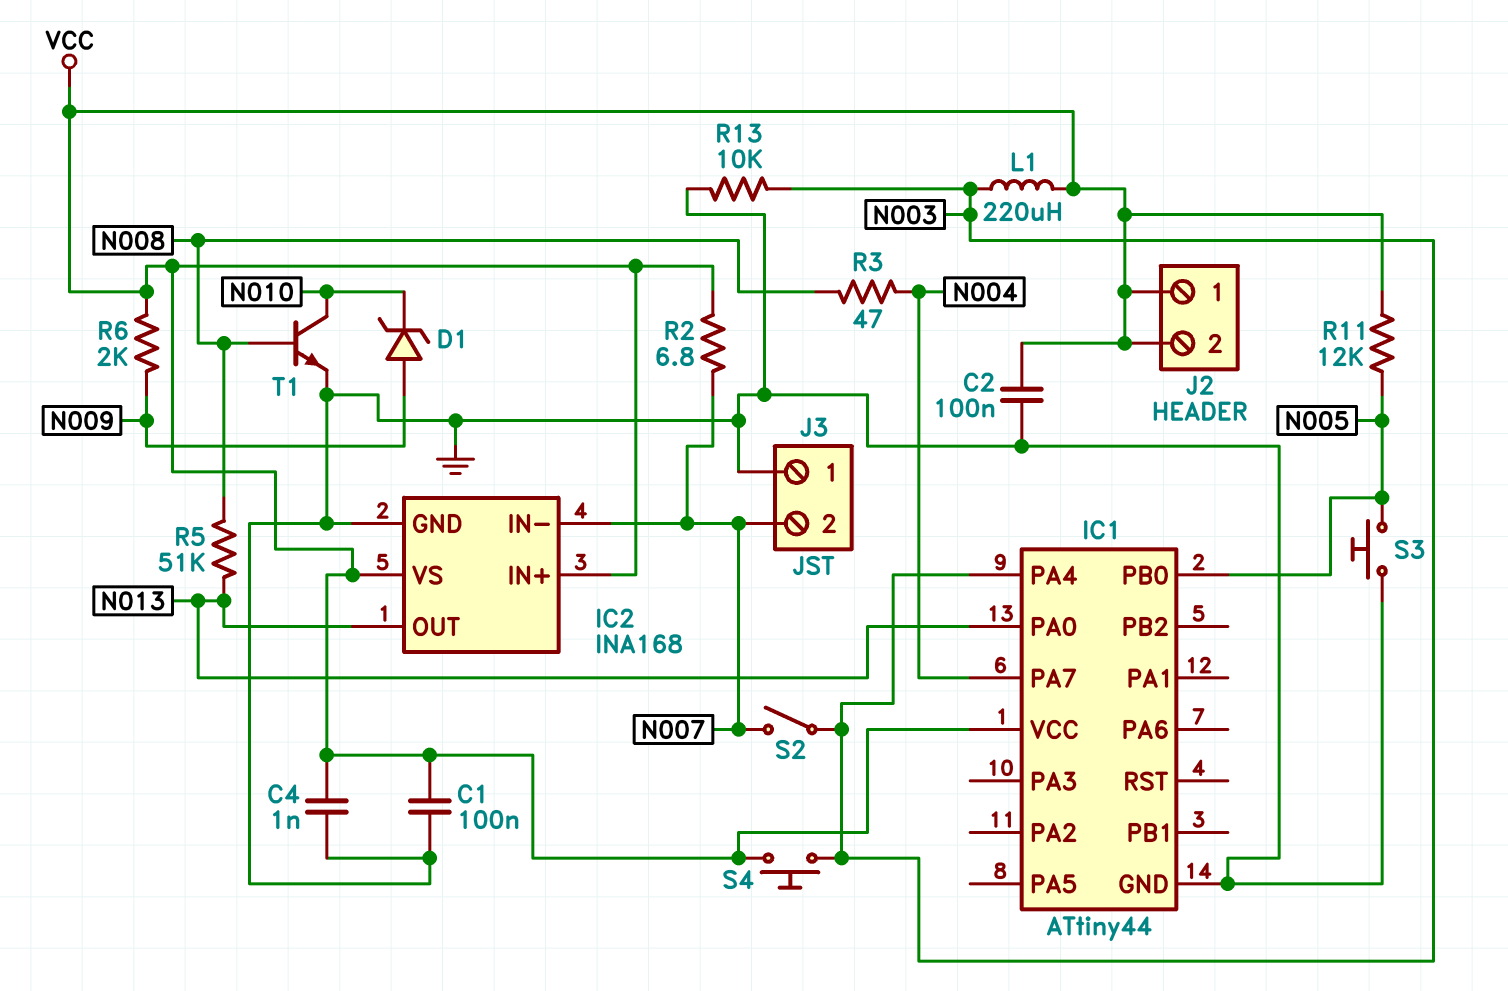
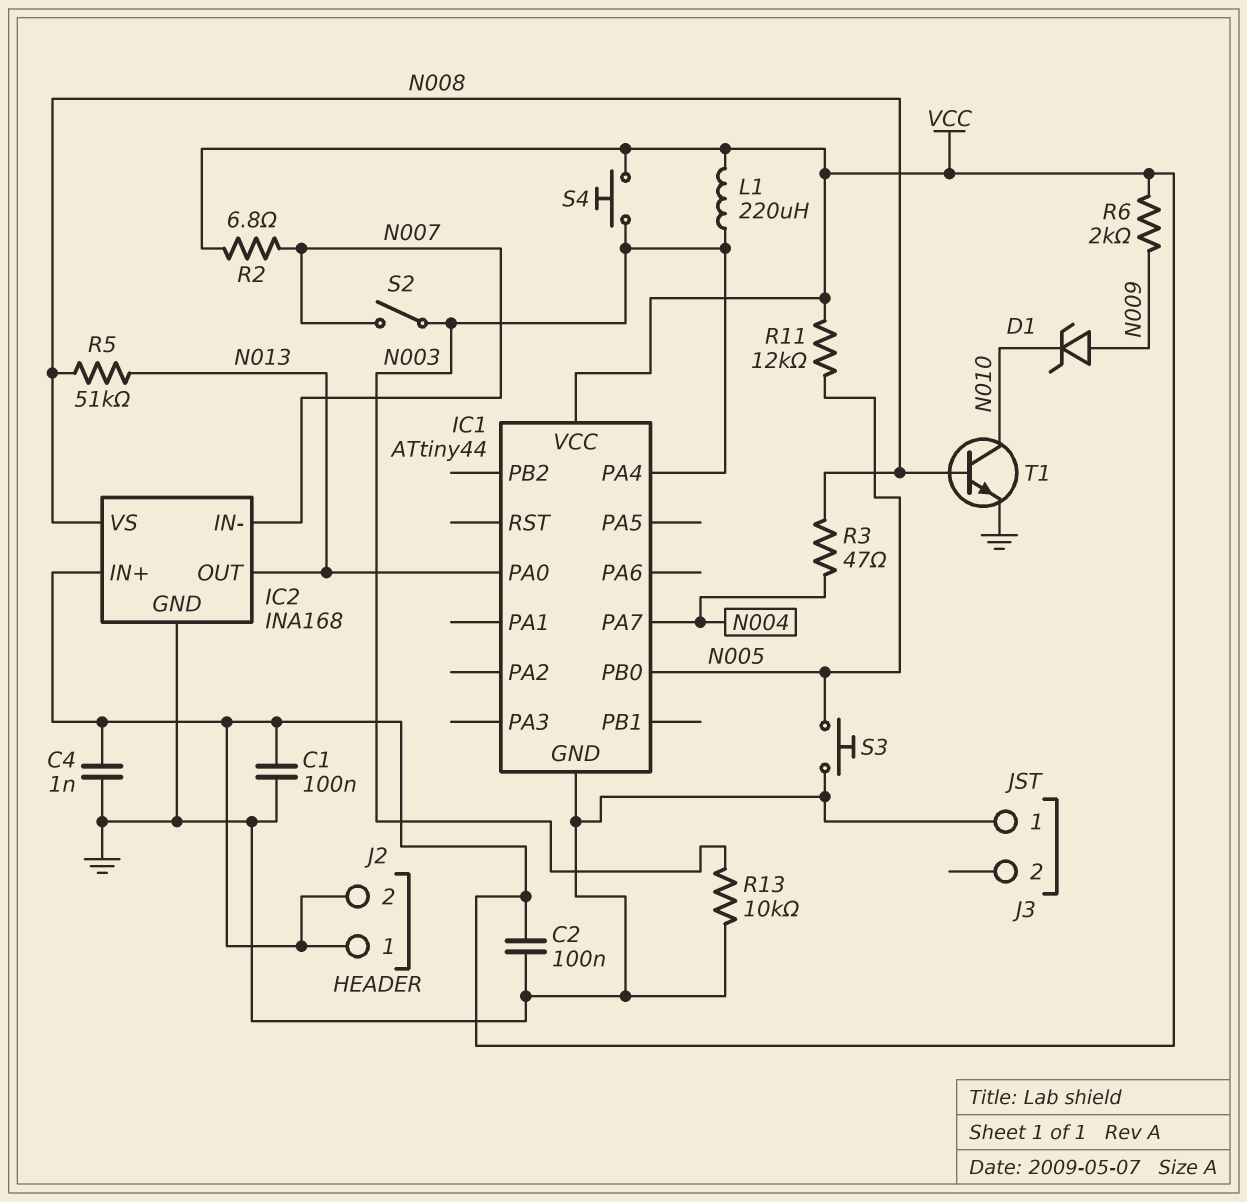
IC2 pin VS: VCC -> N008
J3 pin 2: N007 -> none

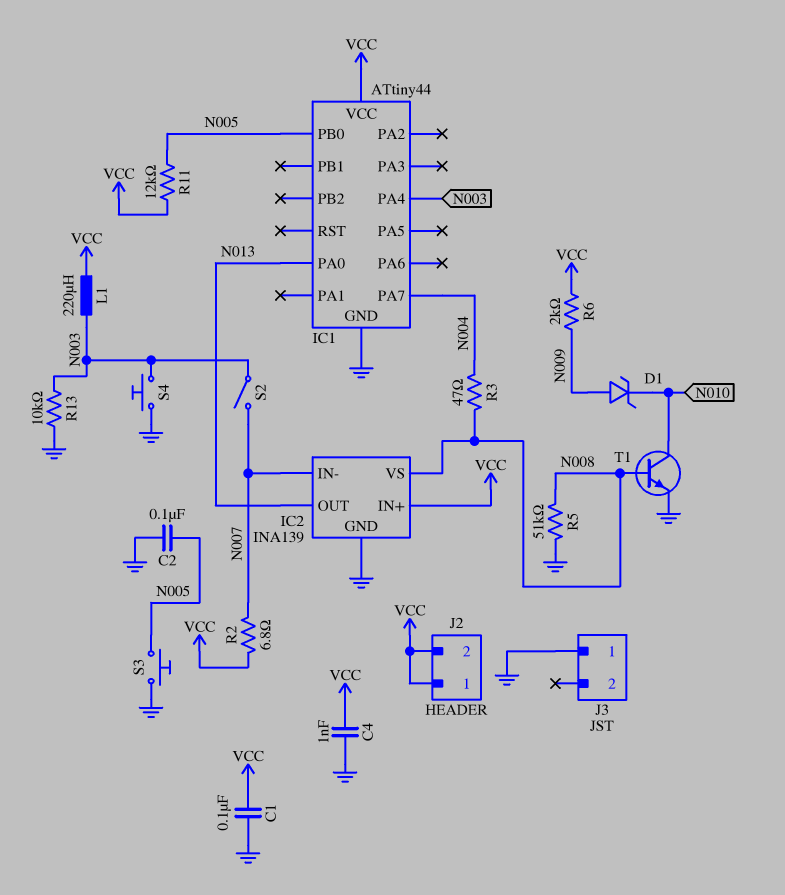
C2: 100nF (GND, VCC) -> 100nF (GND, N005)
IC2: INA168 -> INA139
R5: 51k (N008, N013) -> 51k (GND, N008)
S4: button (N003, VCC) -> button (GND, N003)

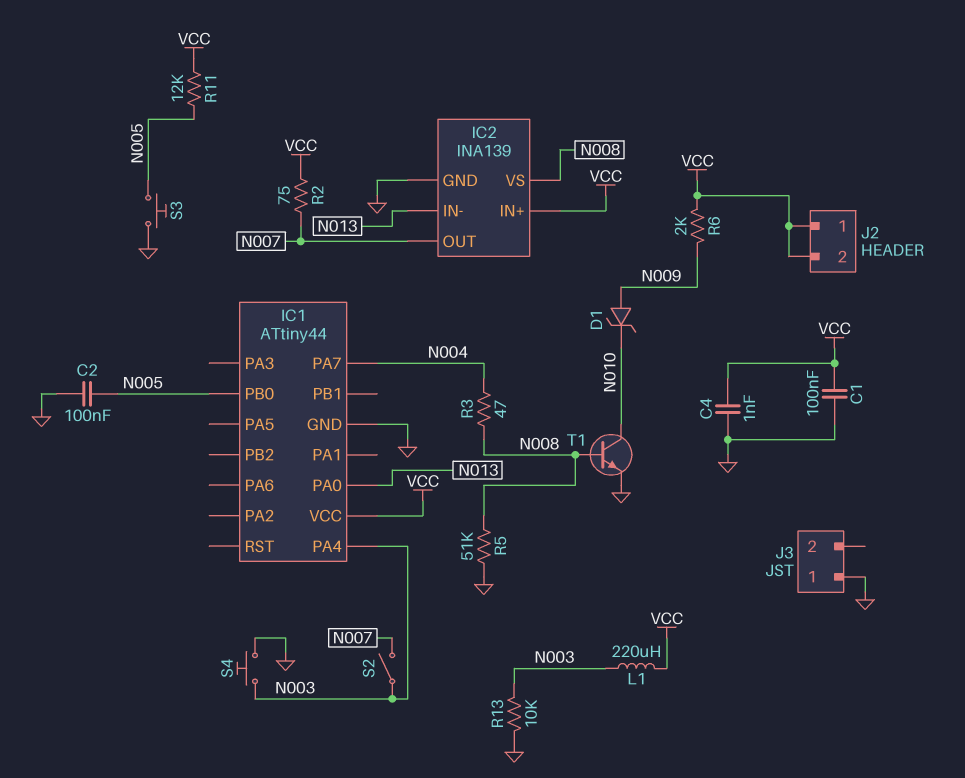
IC2 pin IN-: N007 -> N013
IC2 pin OUT: N013 -> N007
R2: 6.8 (N007, VCC) -> 75 (N007, VCC)

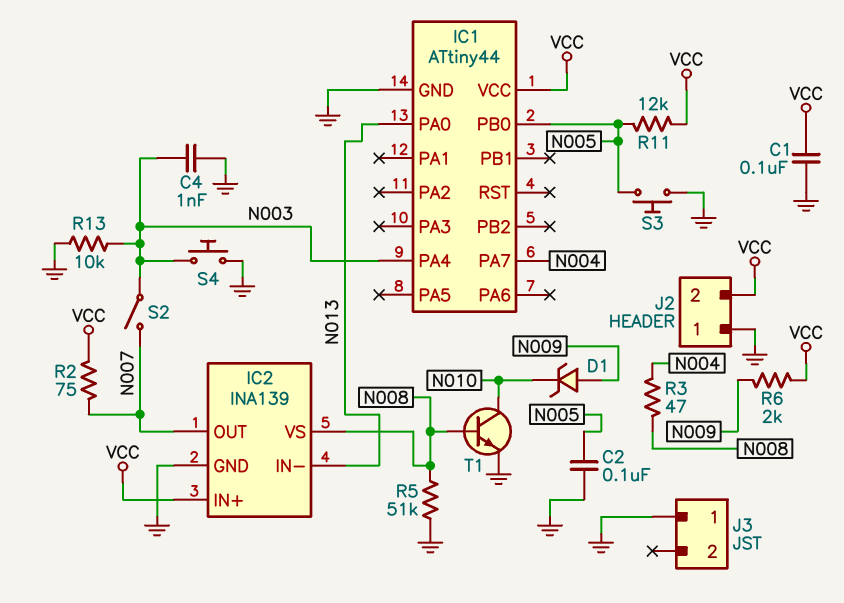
C4: 1nF (GND, VCC) -> 1nF (GND, N003)
J2 pin 1: VCC -> GND
L1: 220uH (N003, VCC) -> none

